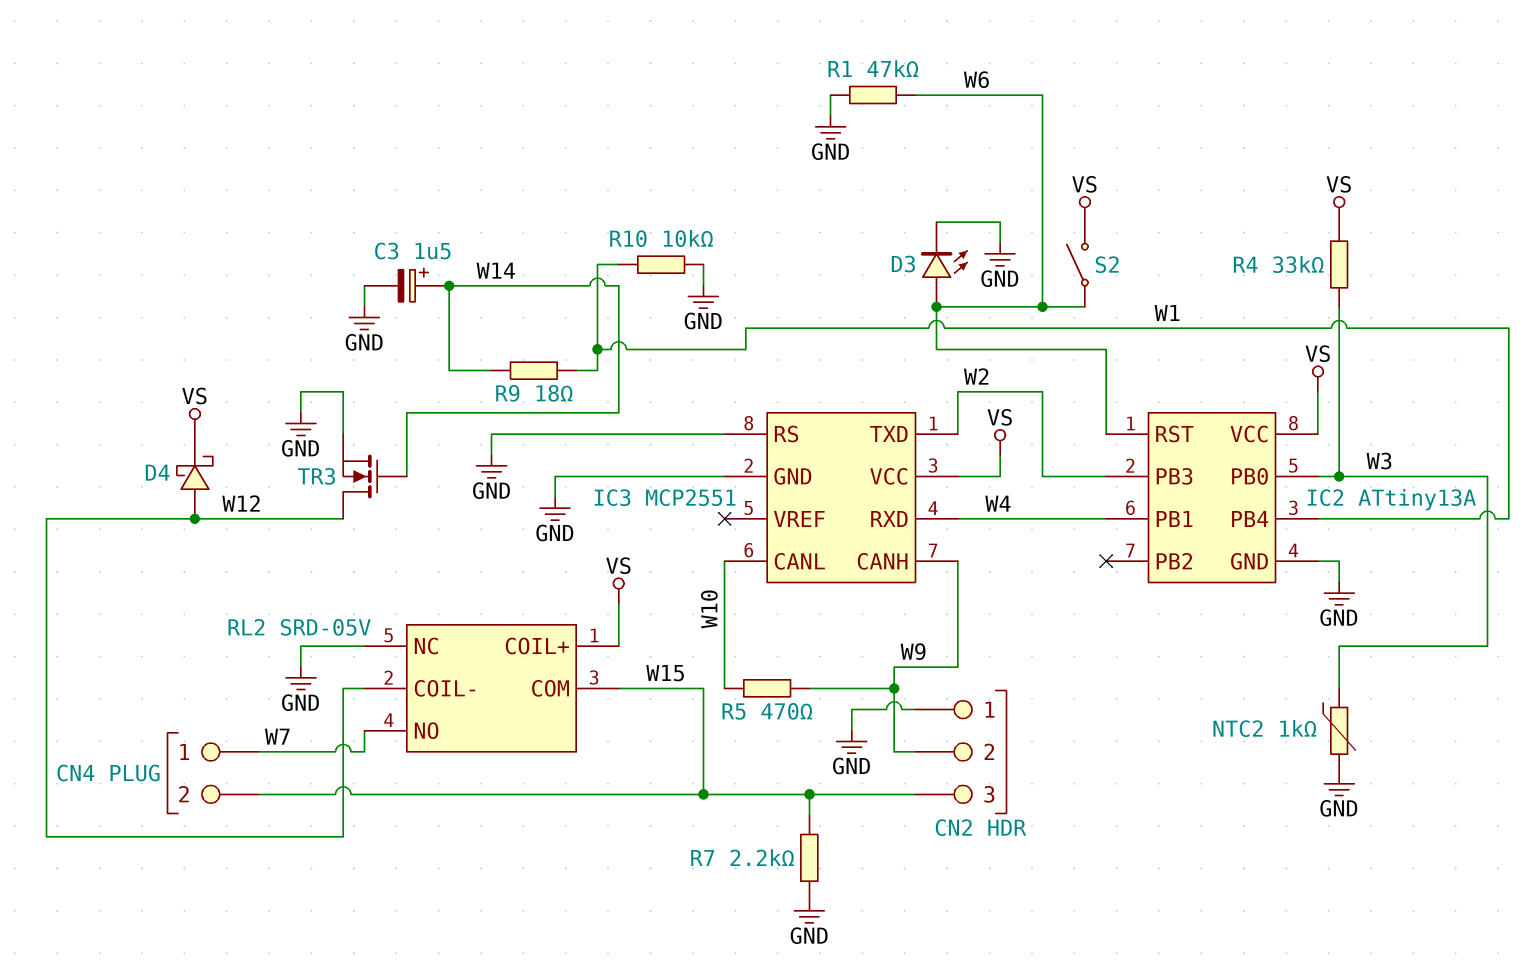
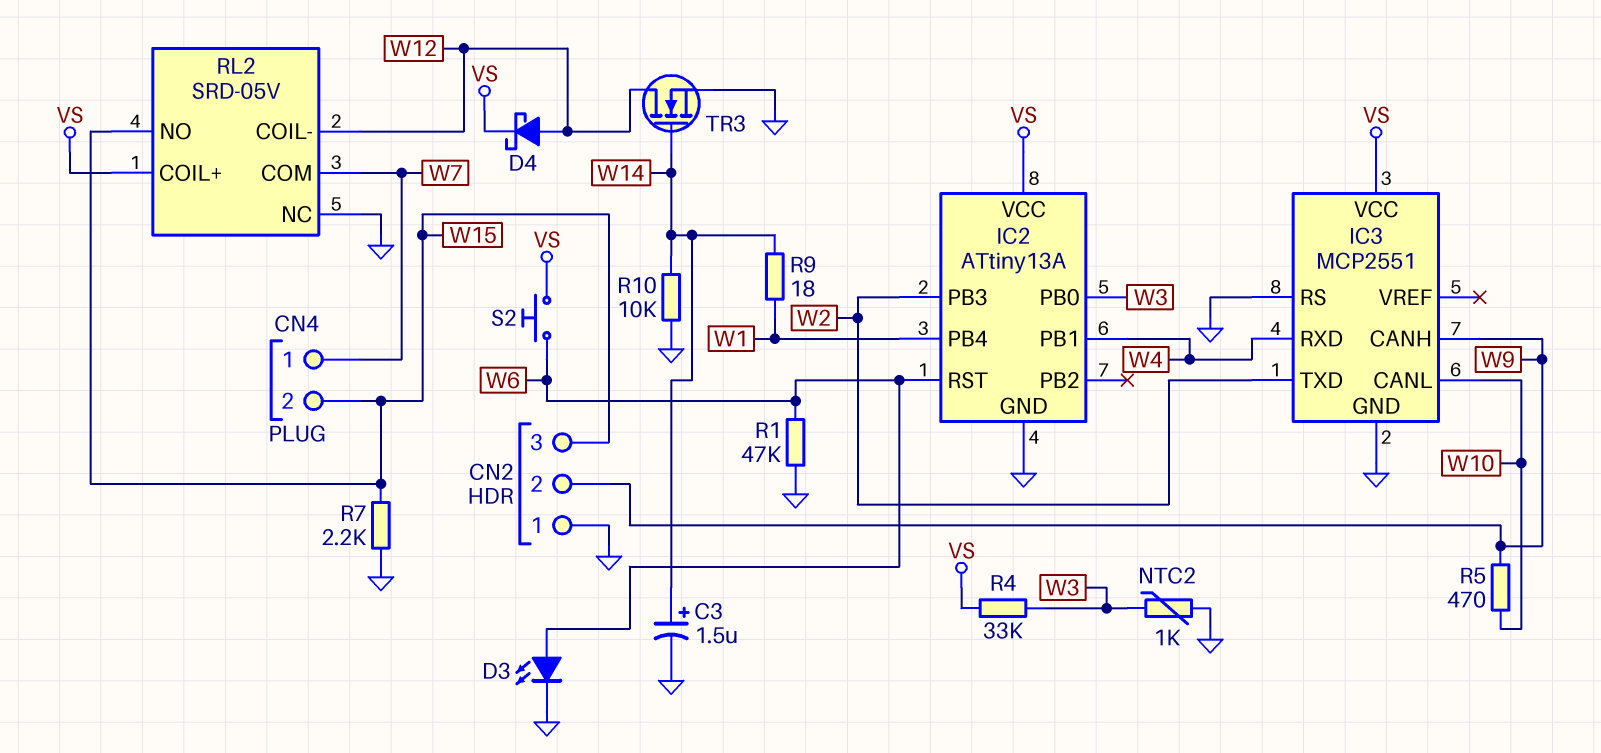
R10: 10k (GND, W1) -> 10k (GND, W14)
RL2 pin COM: W15 -> W7
RL2 pin NO: W7 -> W15
S2: switch (VS, W6) -> button (VS, W6)

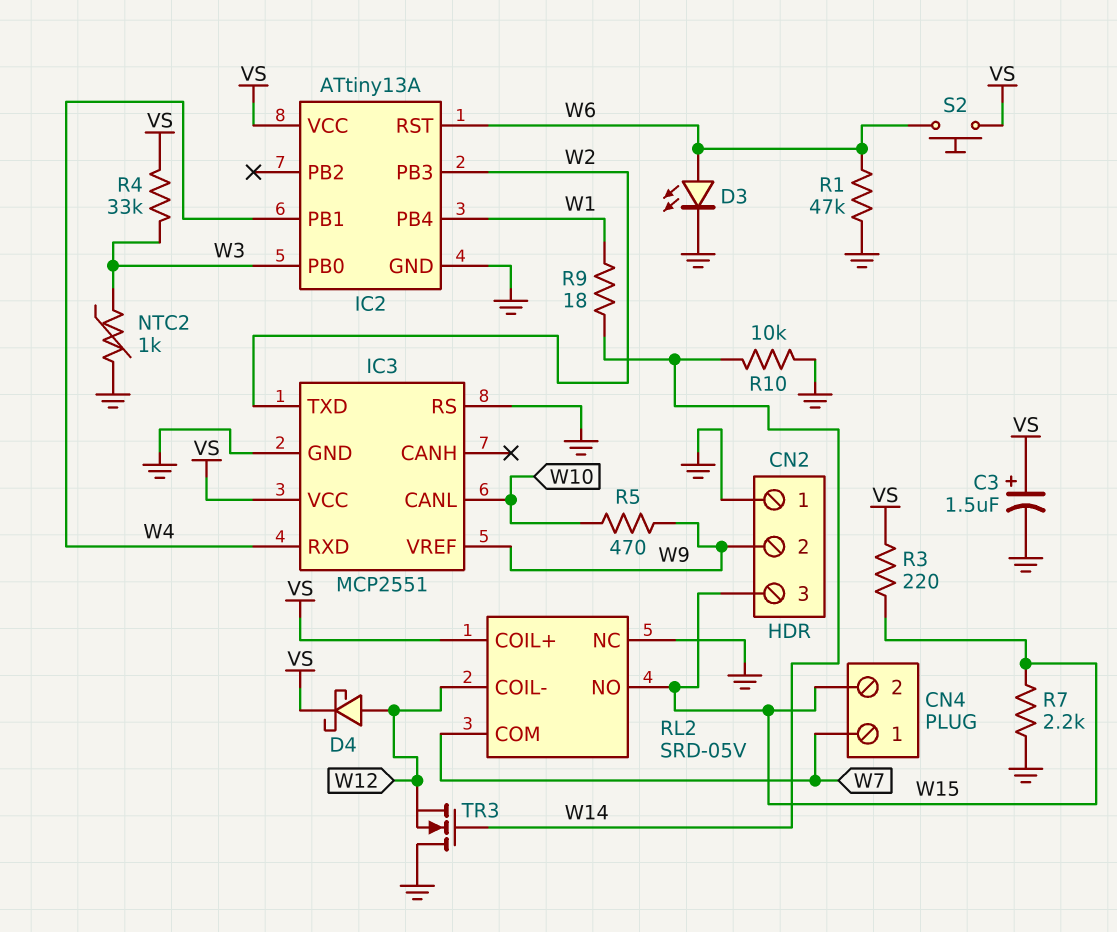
C3: 1.5uF (plus W14, minus GND) -> 1.5uF (plus VS, minus GND)
IC3 pin CANH: W9 -> none
IC3 pin VREF: none -> W9
R3: none -> 220 (VS, W15)
TR3: NMOS (G W14, D W12, S GND) -> NMOS (G W14, D GND, S W12)

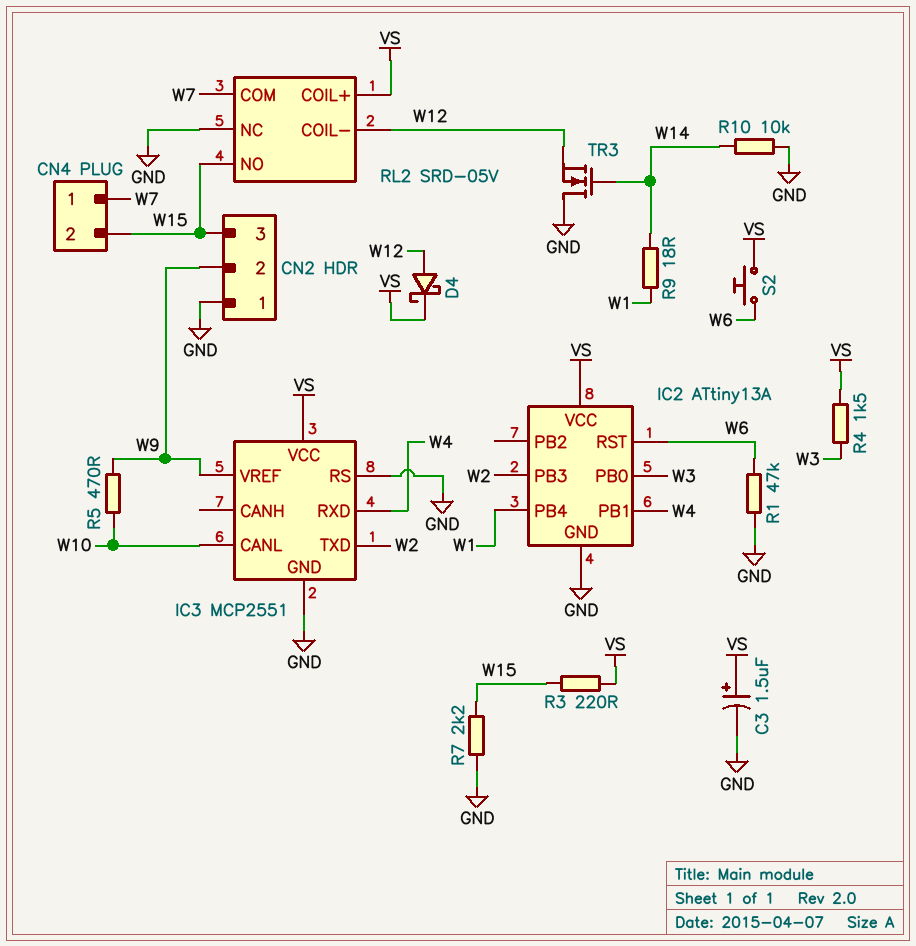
D3: LED (A W6, K GND) -> none
NTC2: 1k (GND, W3) -> none
R4: 33k (VS, W3) -> 1.5k (VS, W3)

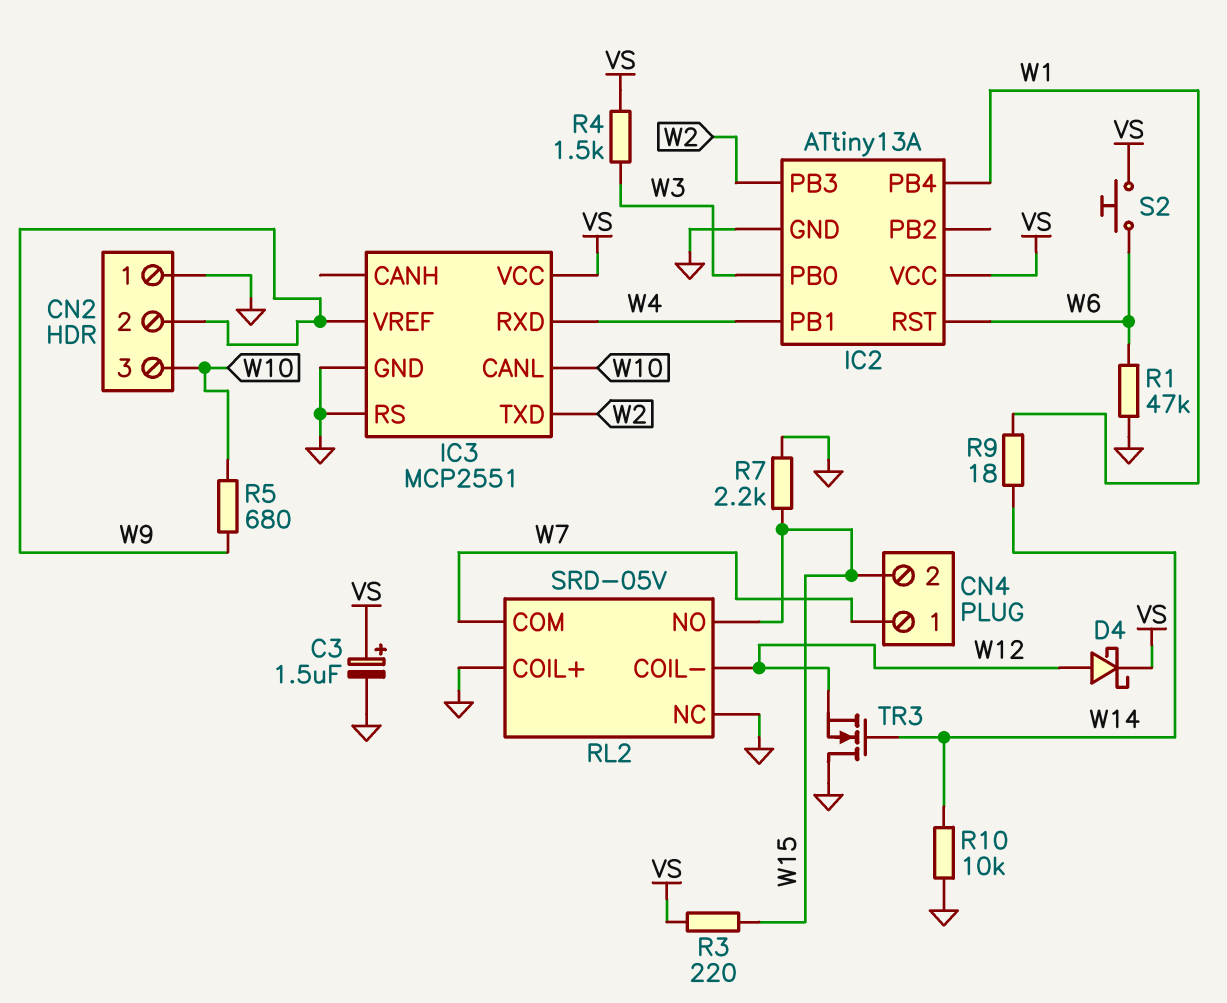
CN2 pin 3: W15 -> W10
R5: 470 (W9, W10) -> 680 (W9, W10)
RL2 pin COIL+: VS -> GND

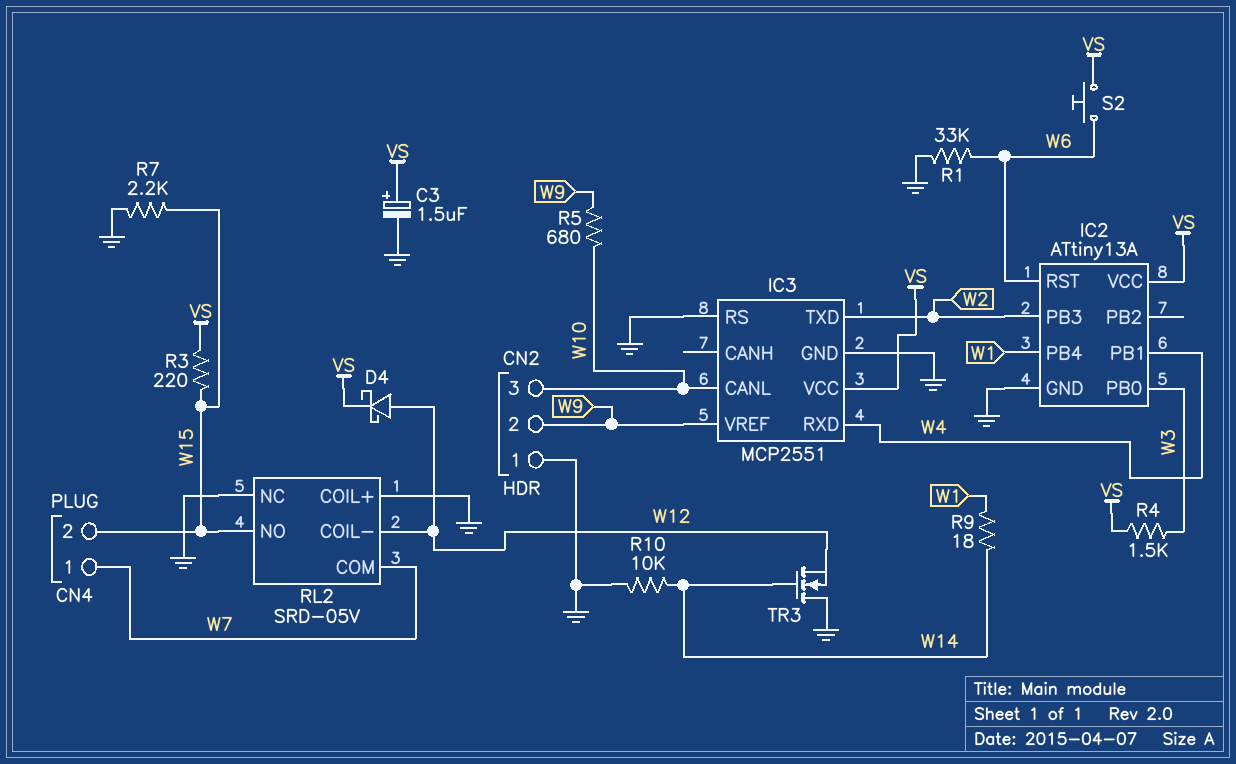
R1: 47k (GND, W6) -> 33k (GND, W6)

